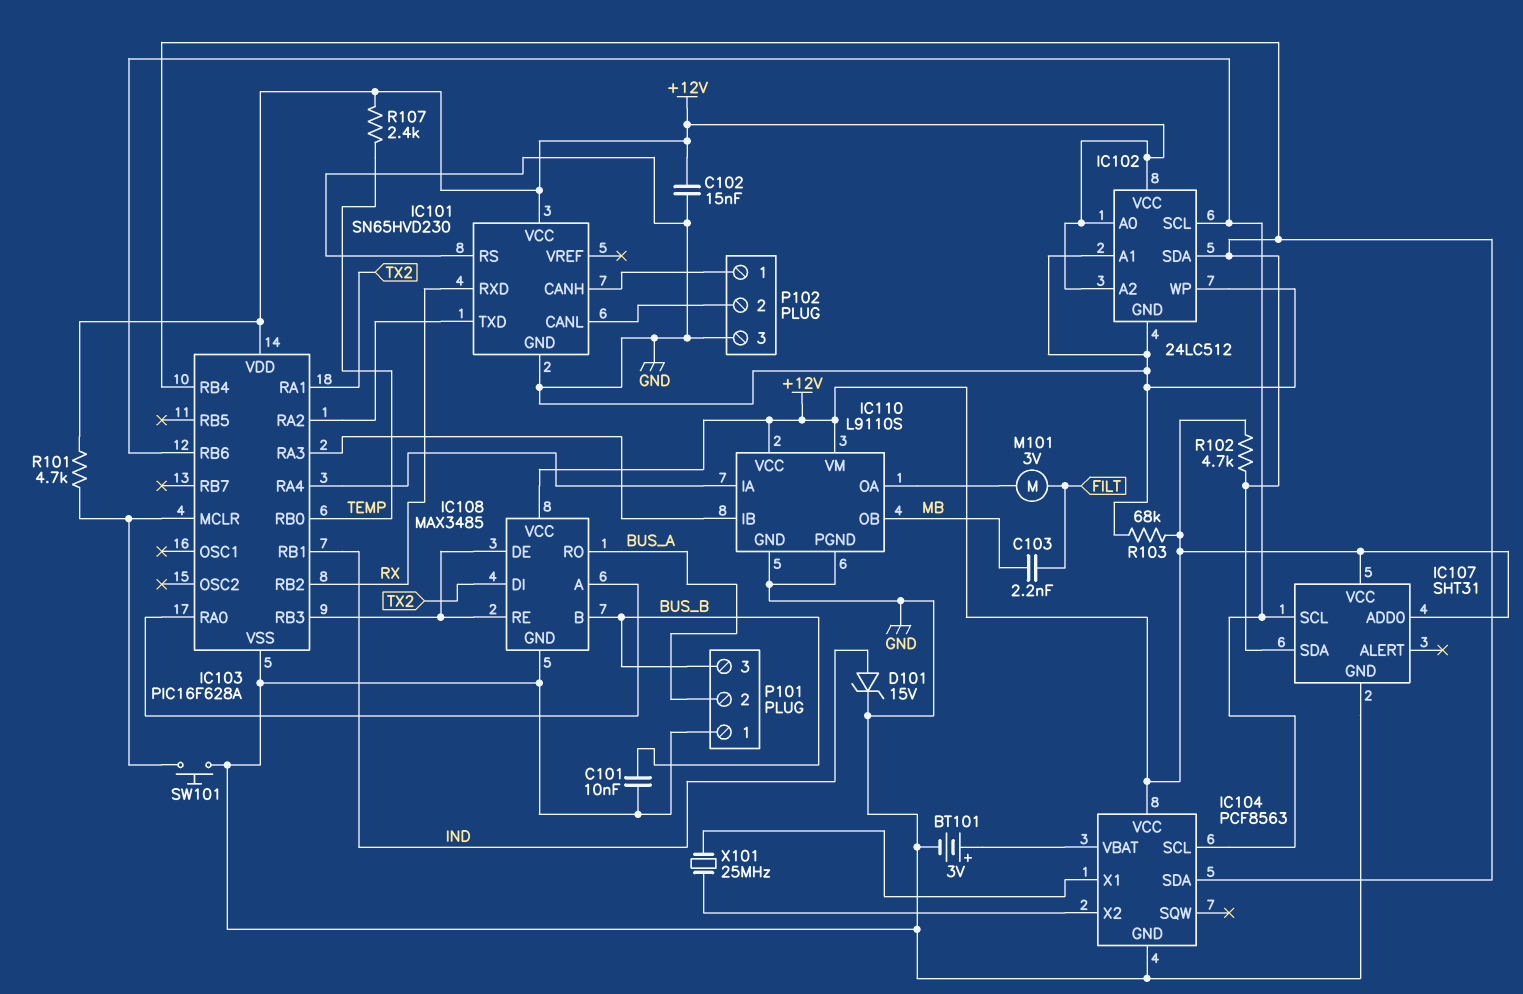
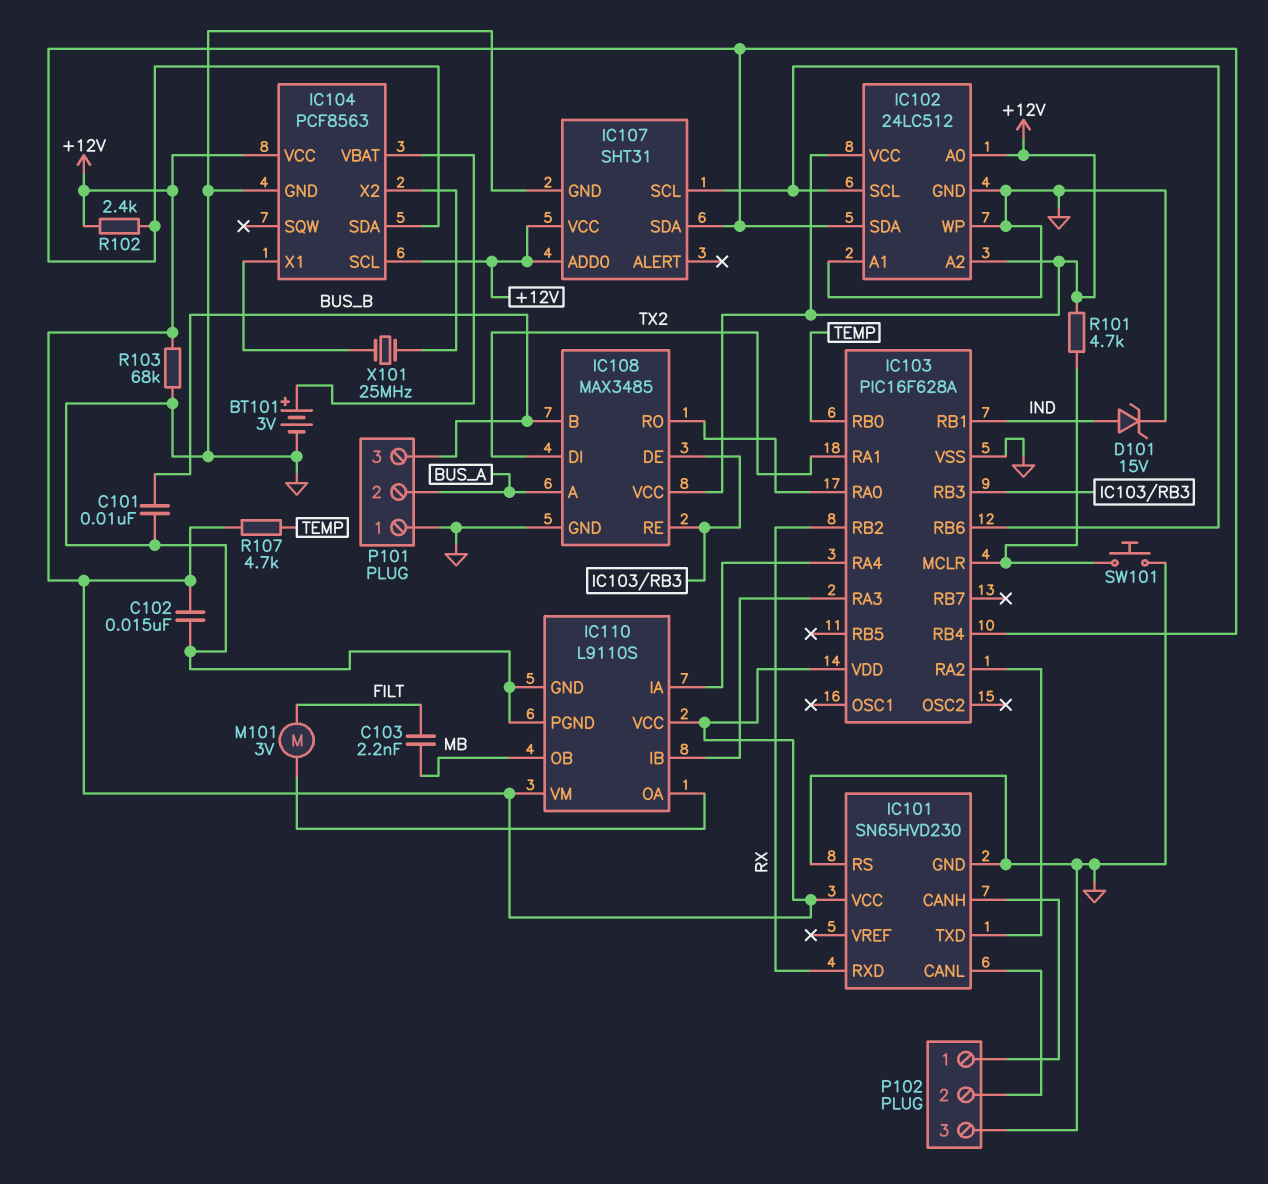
IC104 pin SCL: IC102/SCL -> +12V
IC108 pin A: IC103/RA0 -> BUS_A
IC108 pin RO: BUS_A -> IC103/RA0
R102: 4.7k (+12V, IC102/SDA) -> 2.4k (+12V, IC102/SDA)
R107: 2.4k (+12V, TEMP) -> 4.7k (+12V, TEMP)

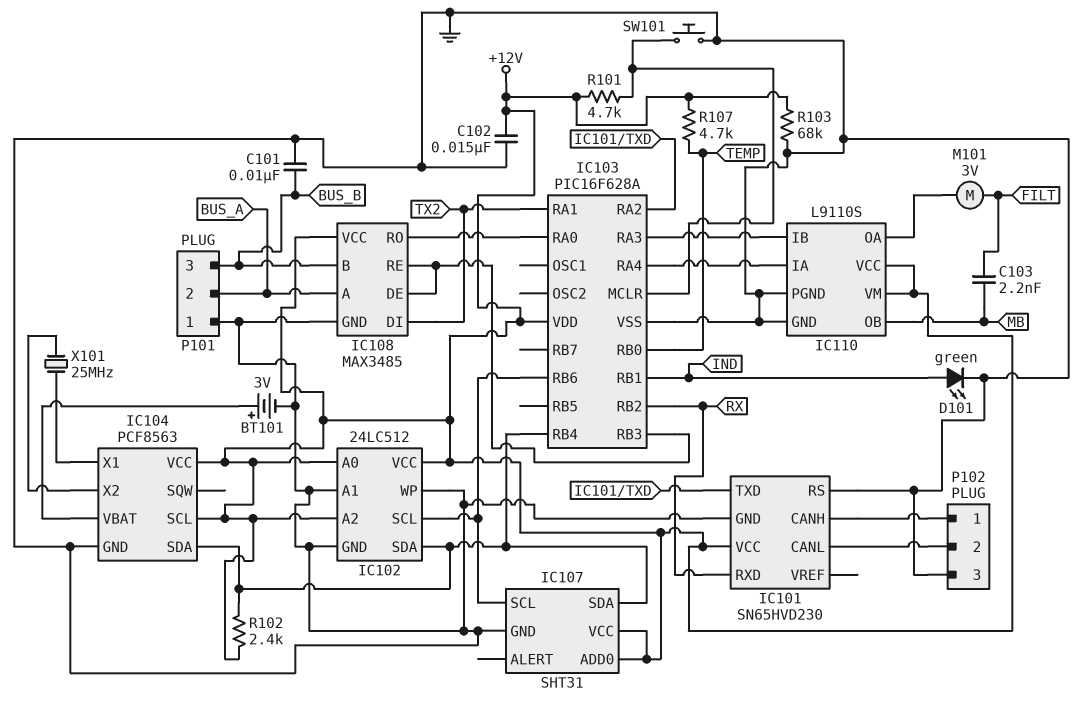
D101: zener 15V (A IND, K GND) -> LED green (A IND, K GND)

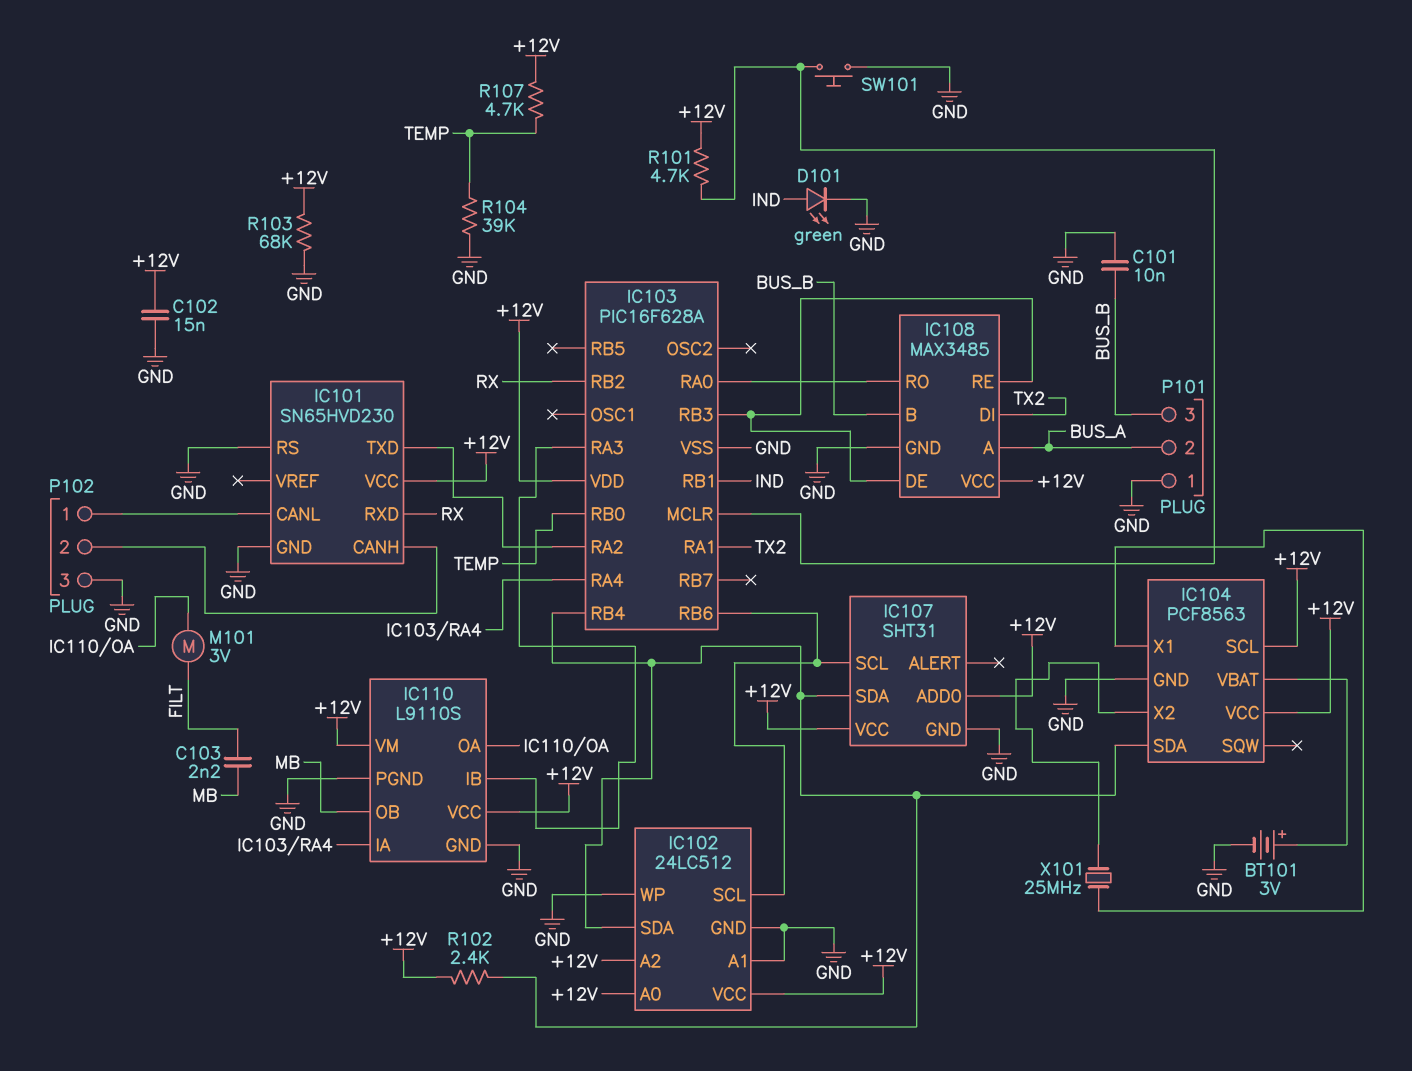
P102 pin 1: IC101/CANH -> IC101/CANL
P102 pin 2: IC101/CANL -> IC101/CANH
R104: none -> 39k (GND, TEMP)

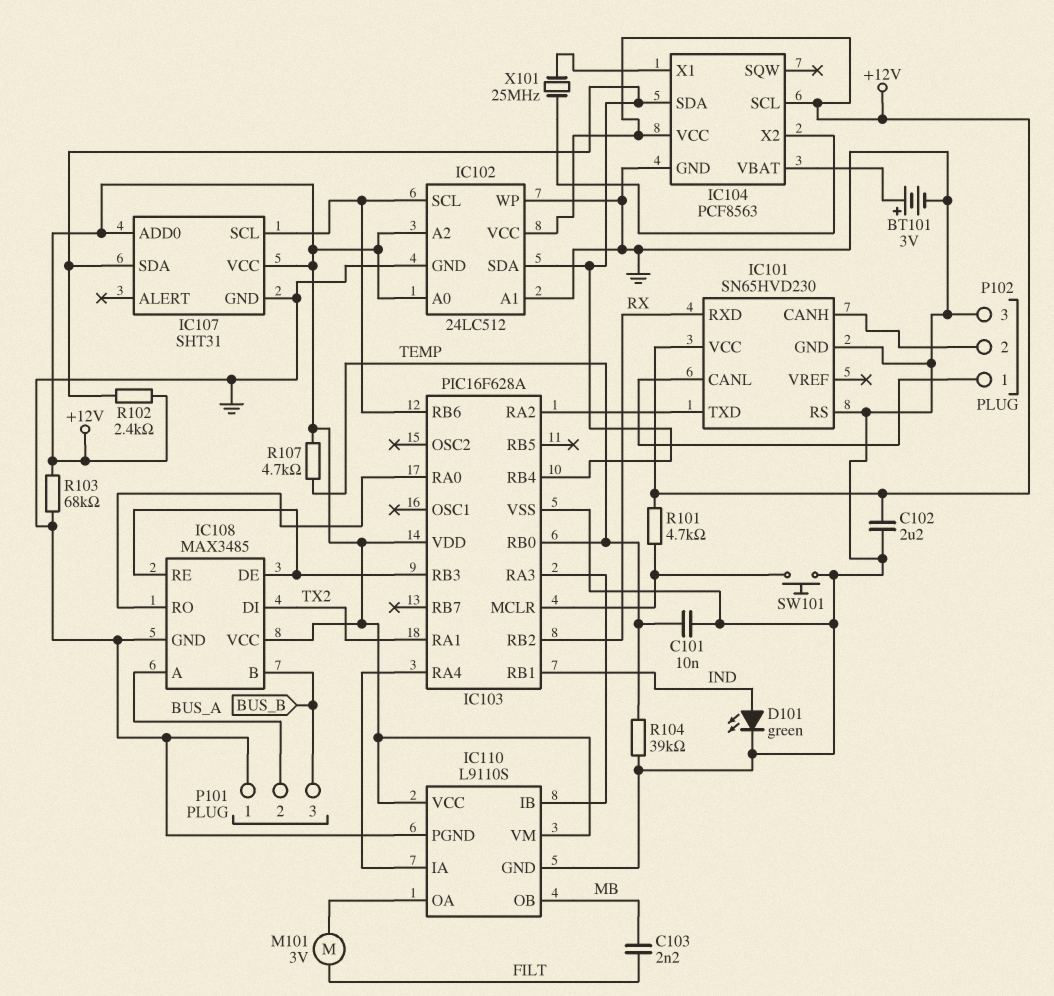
C101: 10nF (BUS_B, GND) -> 10nF (GND, TEMP)
C102: 15nF (+12V, GND) -> 2.2uF (+12V, GND)

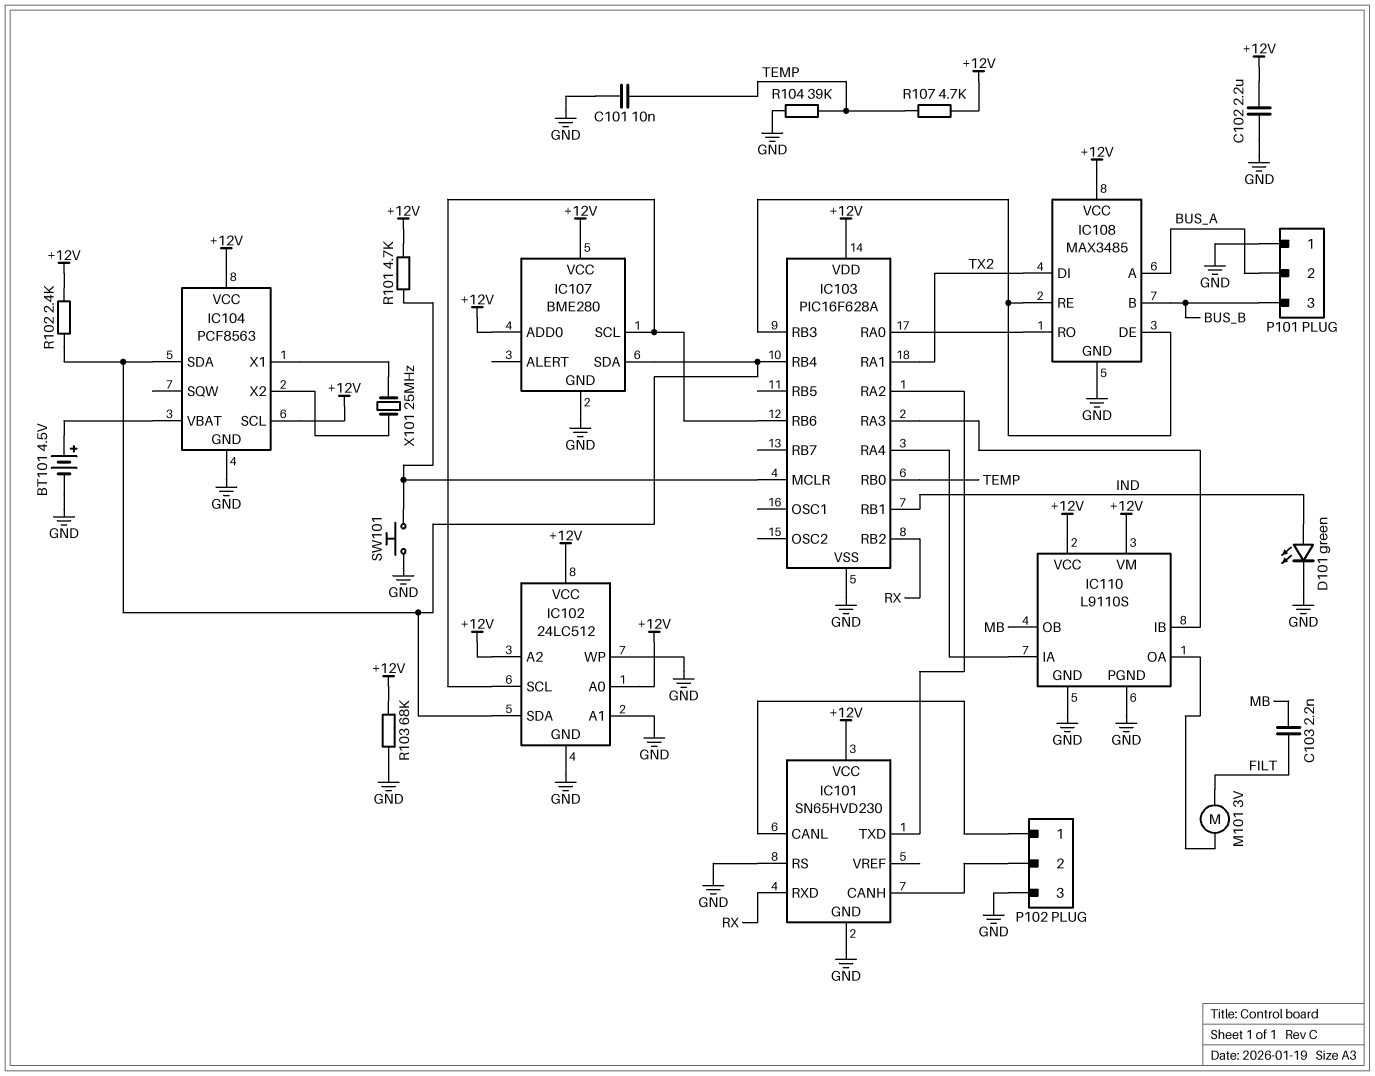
BT101: 3V (plus IC104/VBAT, minus GND) -> 4.5V (plus IC104/VBAT, minus GND)
IC107: SHT31 -> BME280

